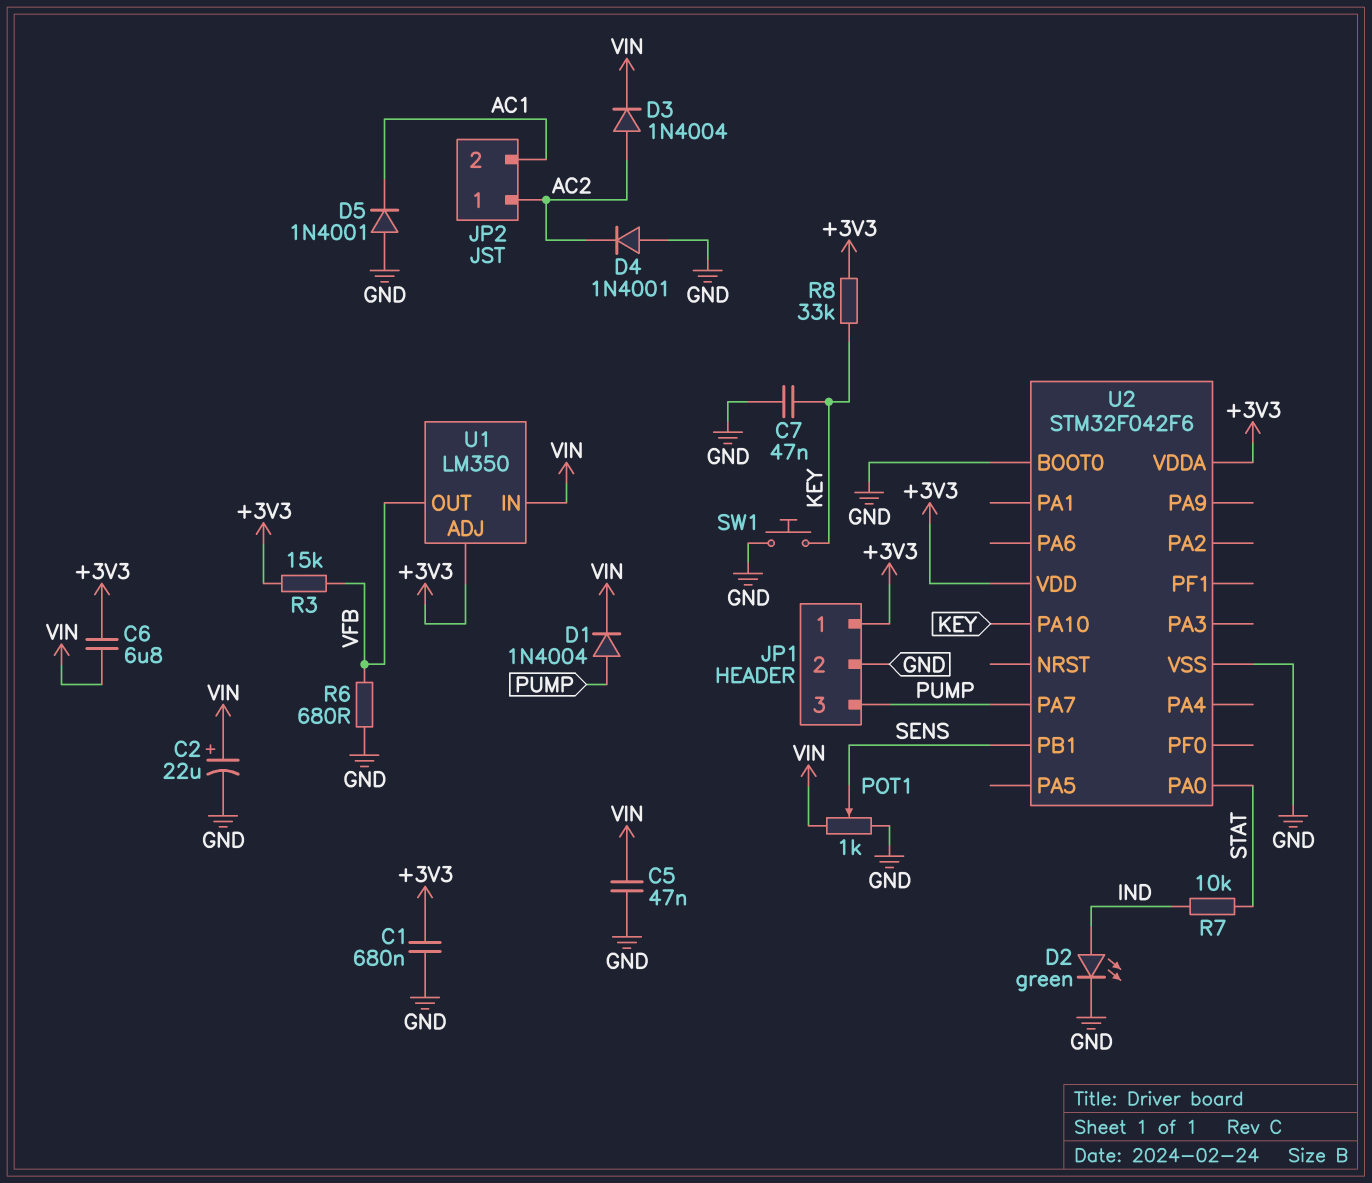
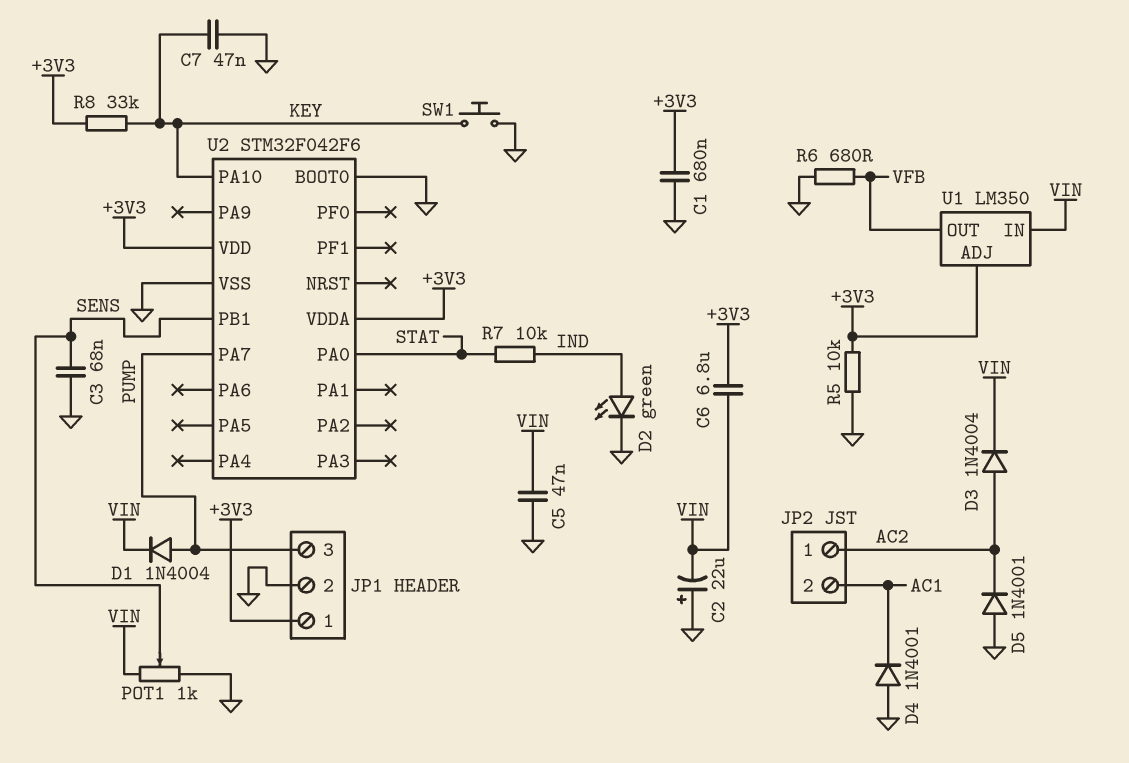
C2: 22uF (plus VIN, minus GND) -> 22uF (plus GND, minus VIN)
C3: none -> 68nF (GND, SENS)
D4: diode 1N4001 (A GND, K AC2) -> diode 1N4001 (A GND, K AC1)
D5: diode 1N4001 (A GND, K AC1) -> diode 1N4001 (A GND, K AC2)
R3: 15k (+3V3, VFB) -> none
R5: none -> 10k (+3V3, GND)

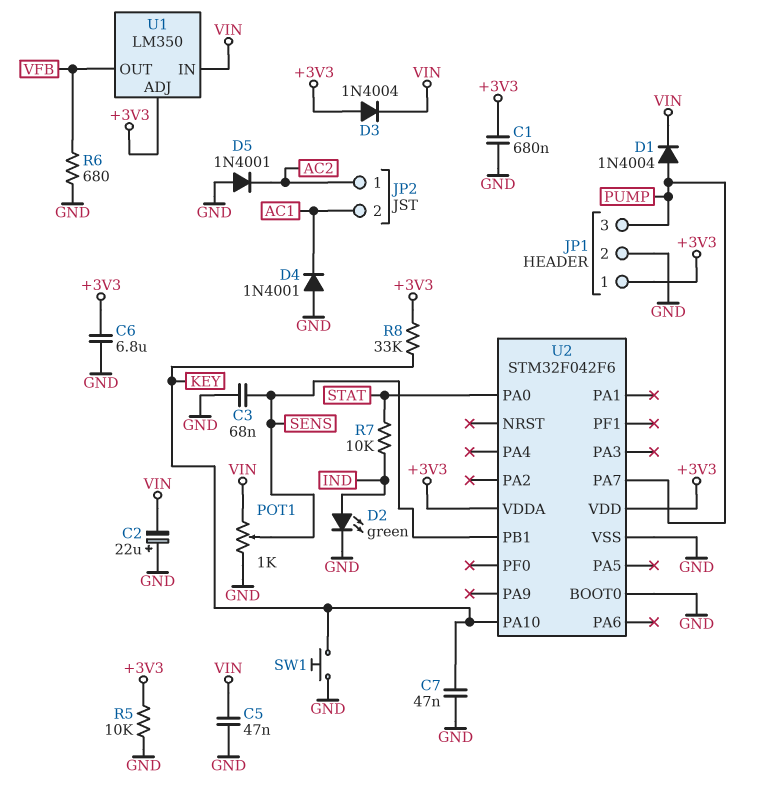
C6: 6.8uF (+3V3, VIN) -> 6.8uF (+3V3, GND)
D3: diode 1N4004 (A AC2, K VIN) -> diode 1N4004 (A +3V3, K VIN)

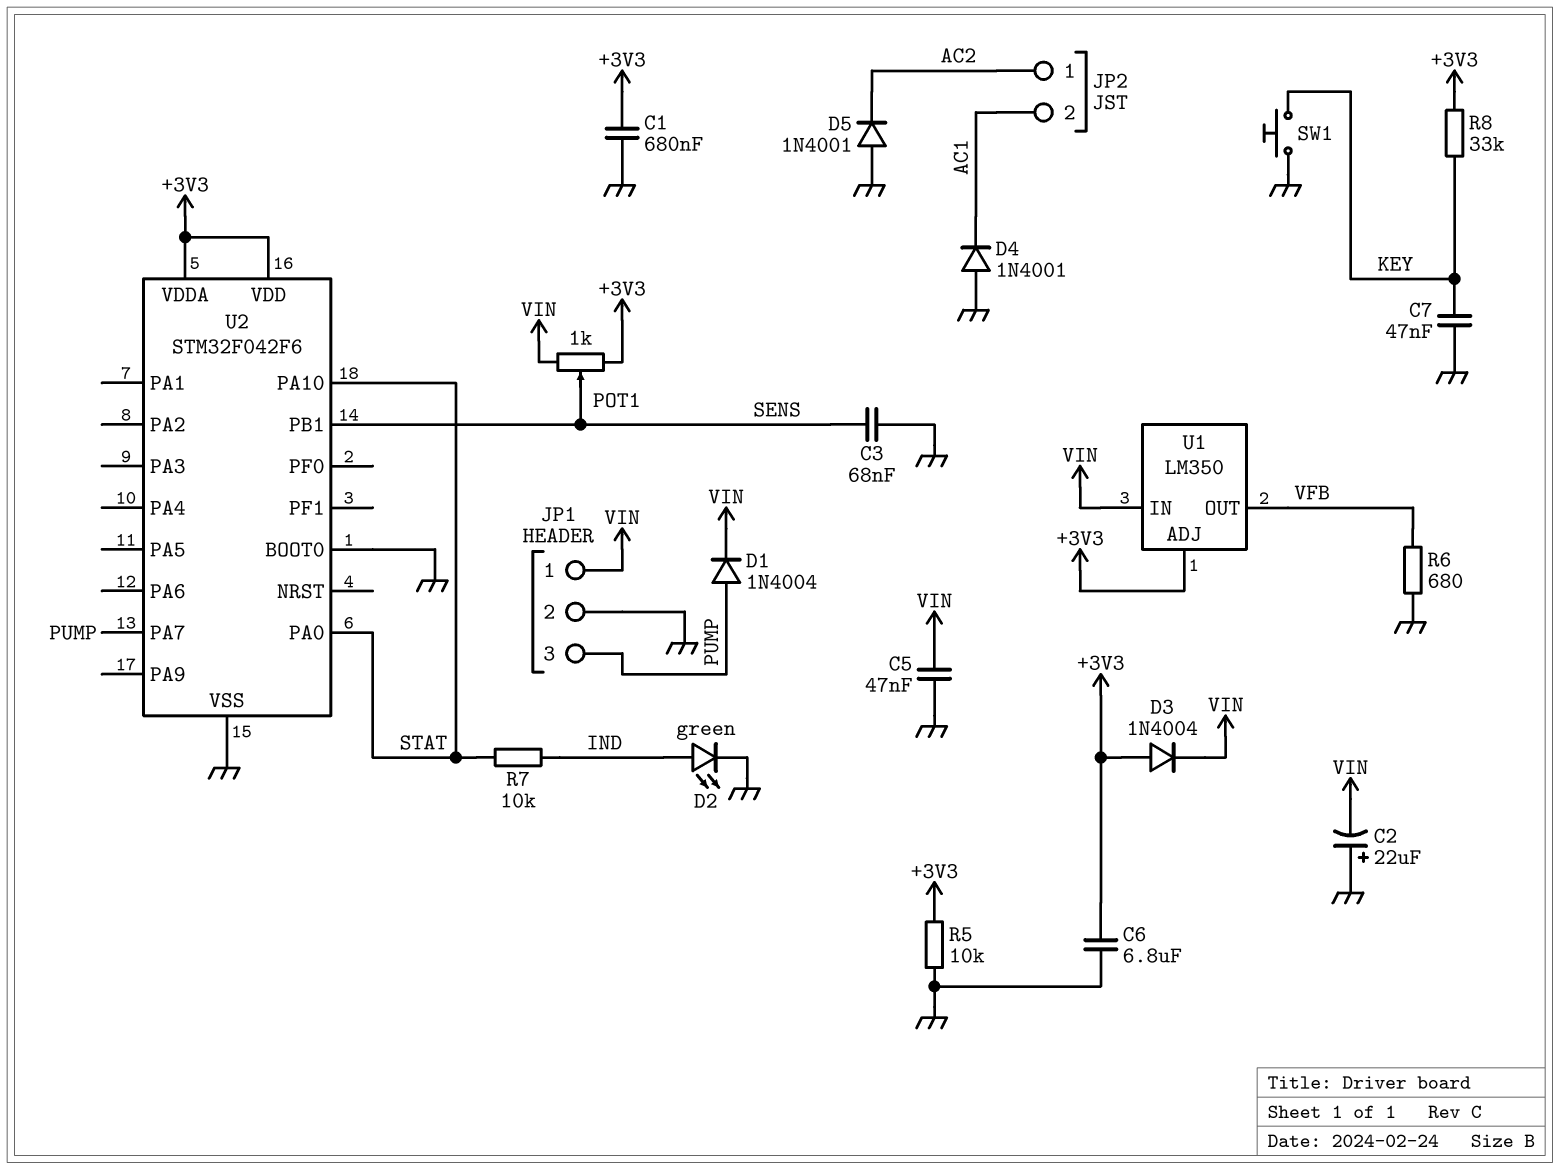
JP1 pin 1: +3V3 -> VIN
POT1: 1k (GND, VIN, wiper SENS) -> 1k (+3V3, VIN, wiper SENS)
U2 pin PA10: KEY -> STAT

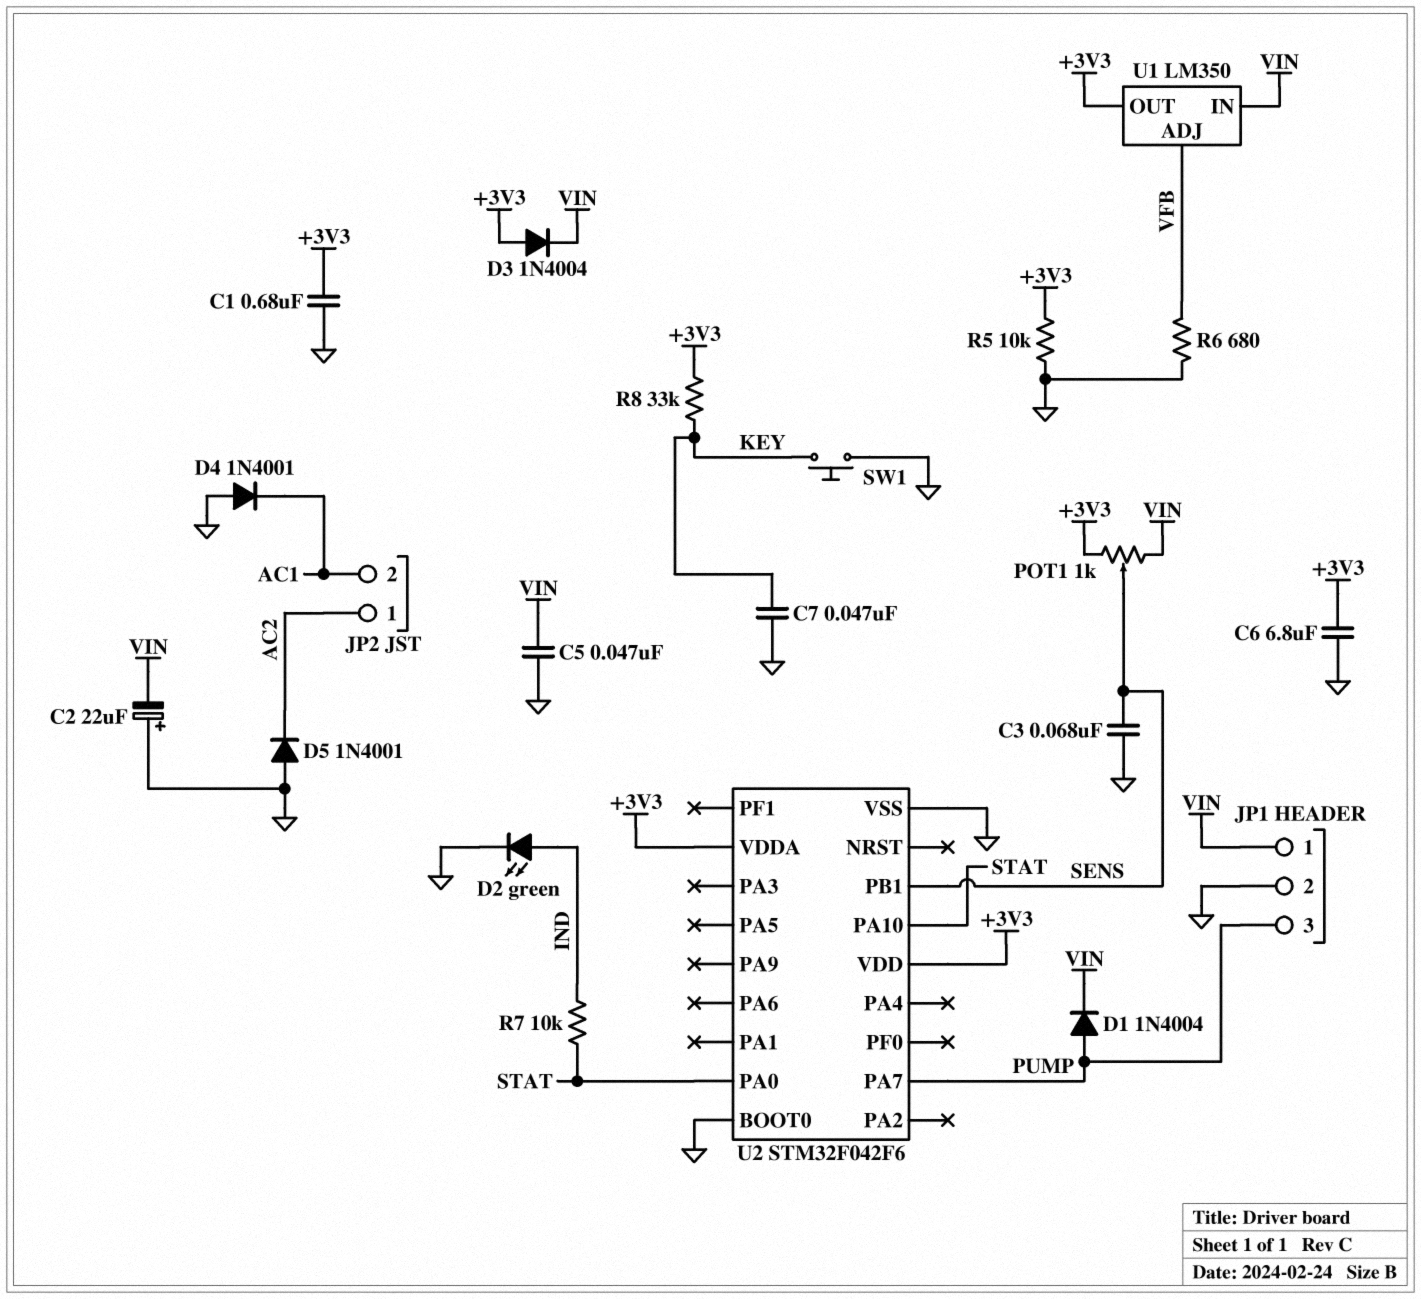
U1 pin ADJ: +3V3 -> VFB
U1 pin OUT: VFB -> +3V3

